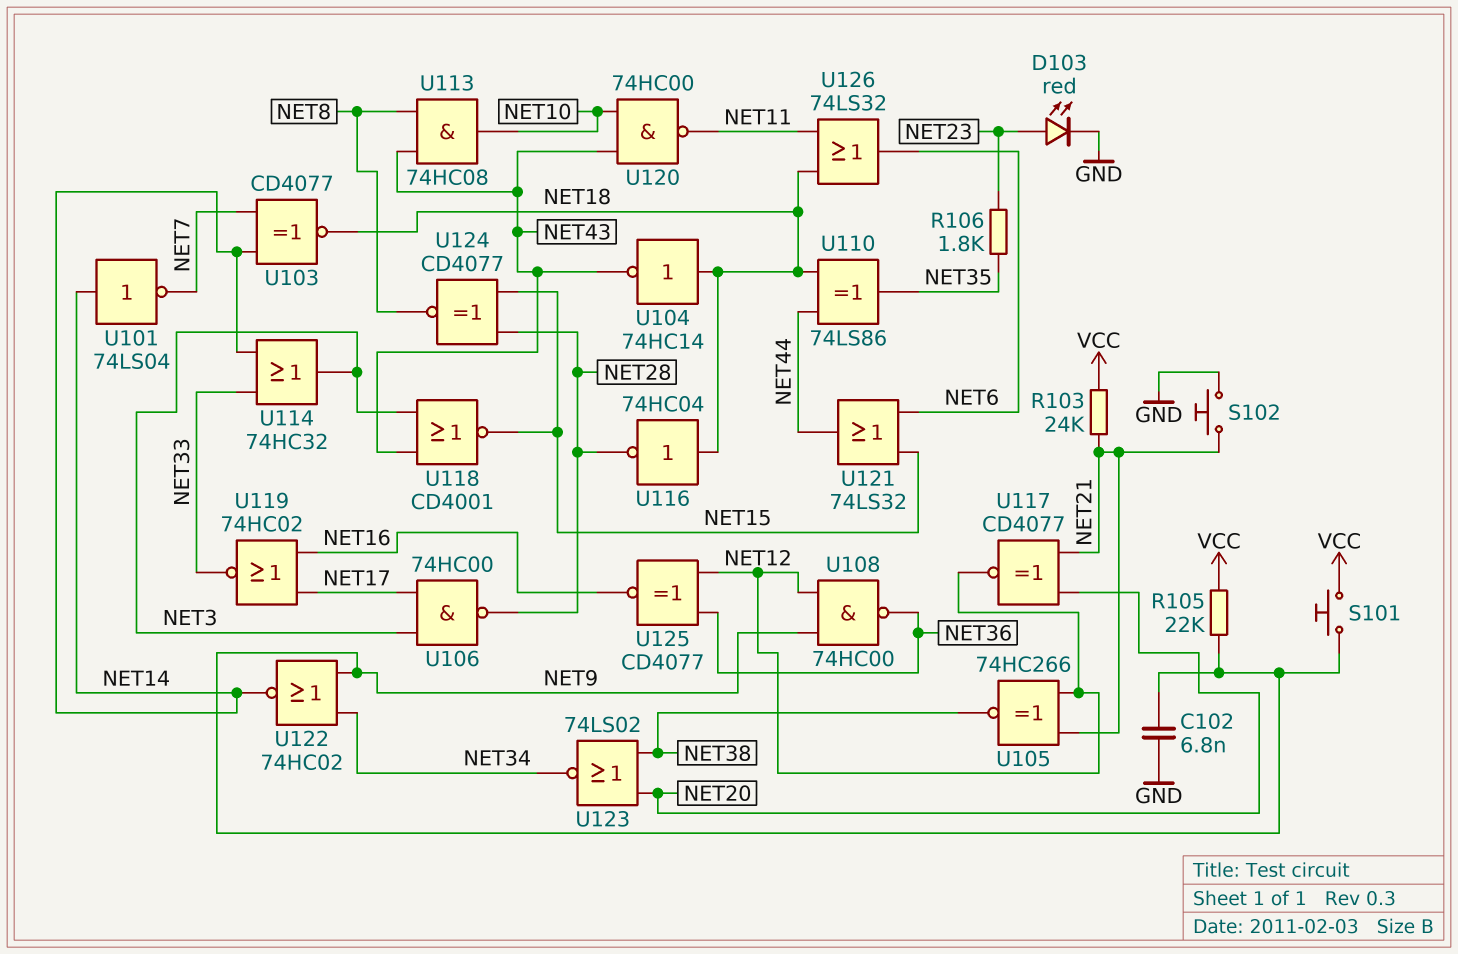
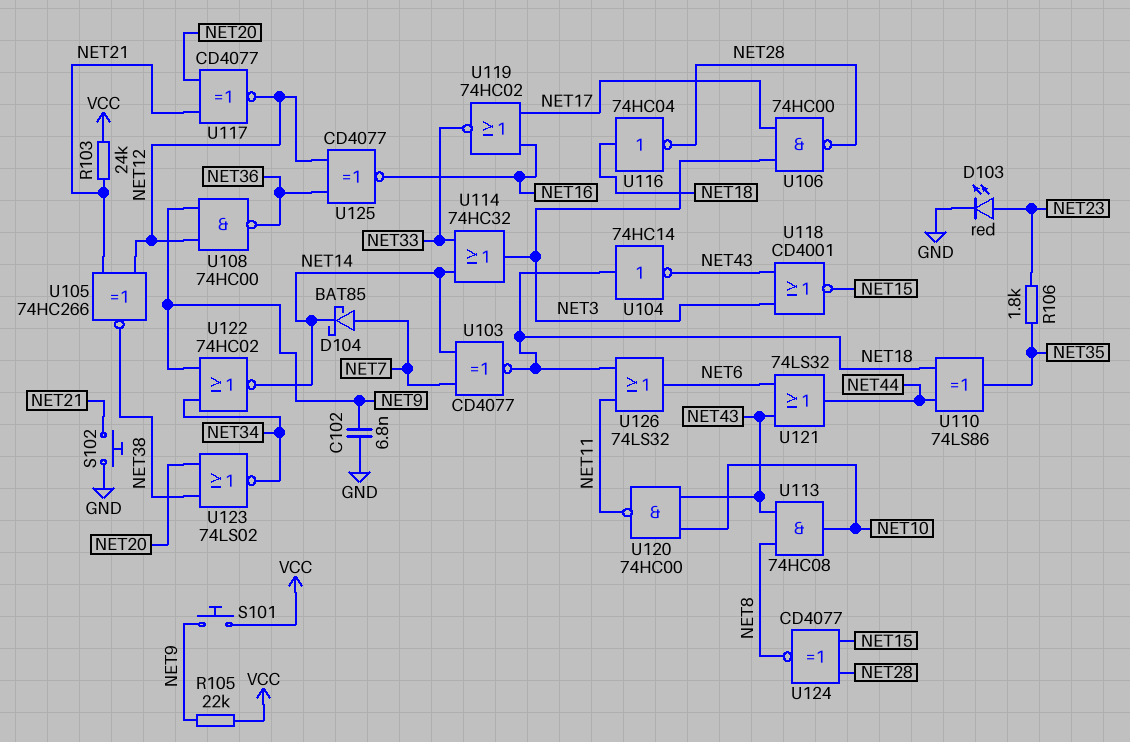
D104: none -> schottky BAT85 (A NET7, K NET14)
U101: NOT 74LS04 (in NET14, out NET7) -> none
U121: OR 74LS32 (in NET6, in NET15, out NET44) -> OR 74LS32 (in NET6, in NET43, out NET44)

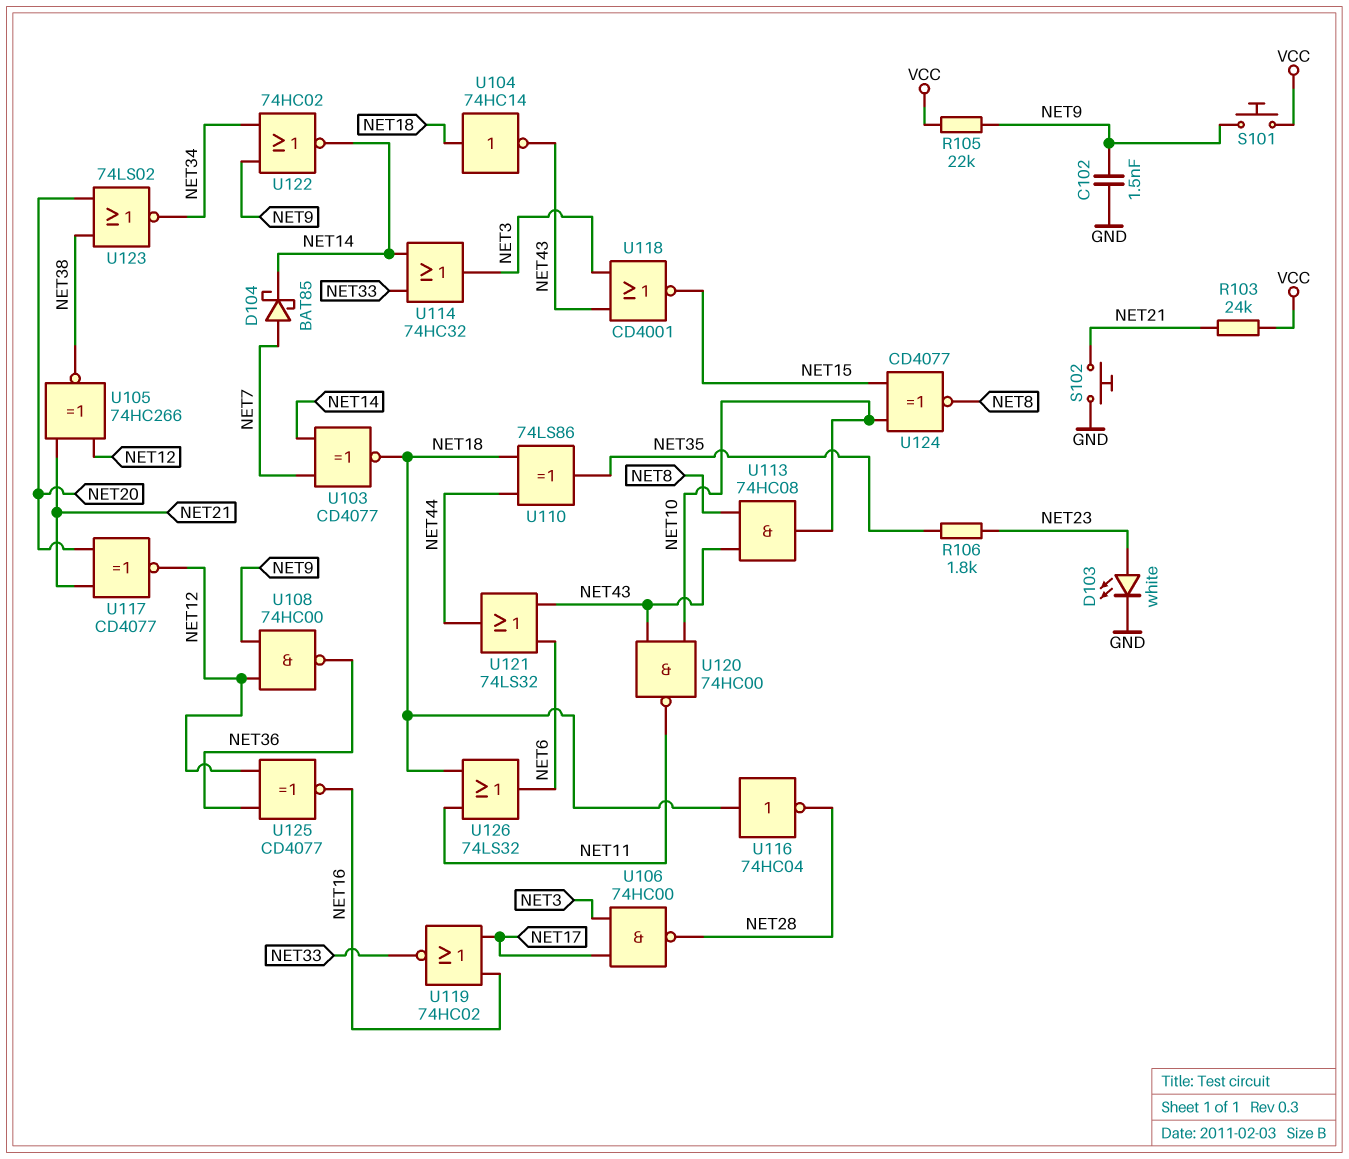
C102: 6.8nF (GND, NET9) -> 1.5nF (GND, NET9)
D103: LED red (A NET23, K GND) -> LED white (A NET23, K GND)
U124: XNOR CD4077 (in NET15, in NET28, out NET8) -> XNOR CD4077 (in NET10, in NET15, out NET8)

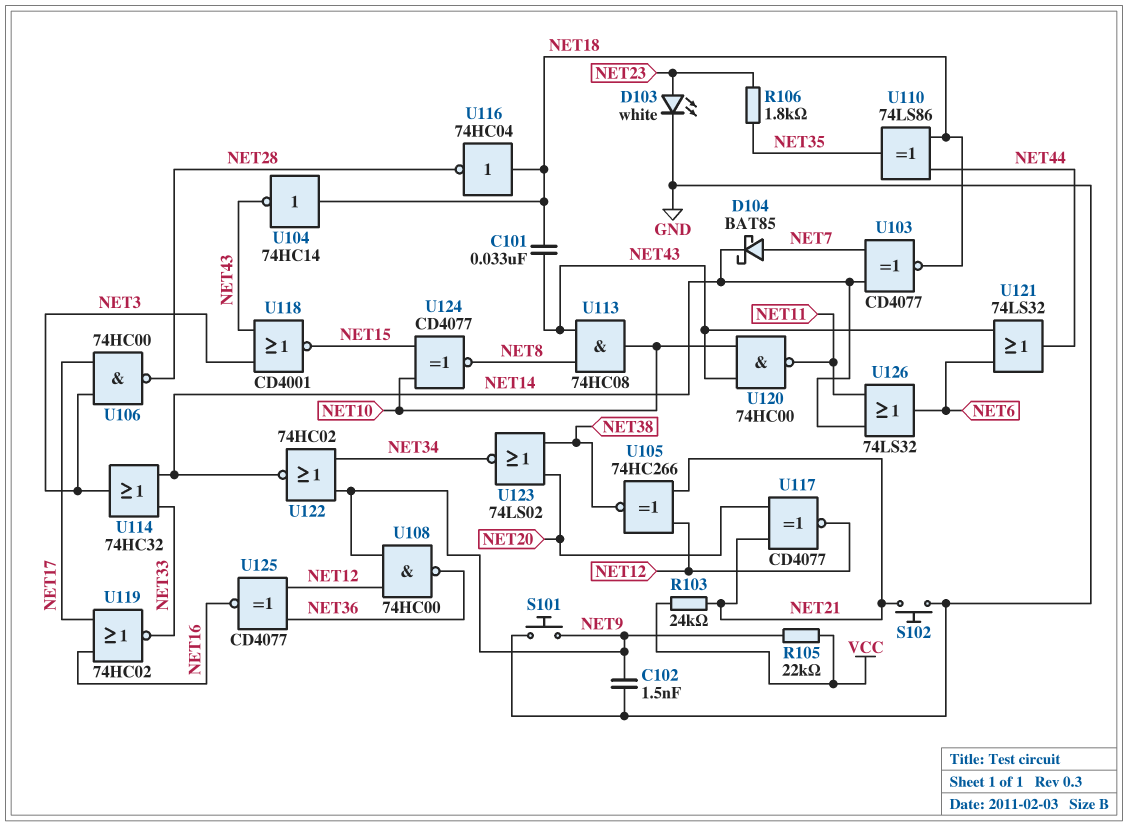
C101: none -> 33nF (NET18, NET43)
S101: button (NET9, VCC) -> button (GND, NET9)
U126: OR 74LS32 (in NET11, in NET18, out NET6) -> OR 74LS32 (in NET11, in NET14, out NET6)

